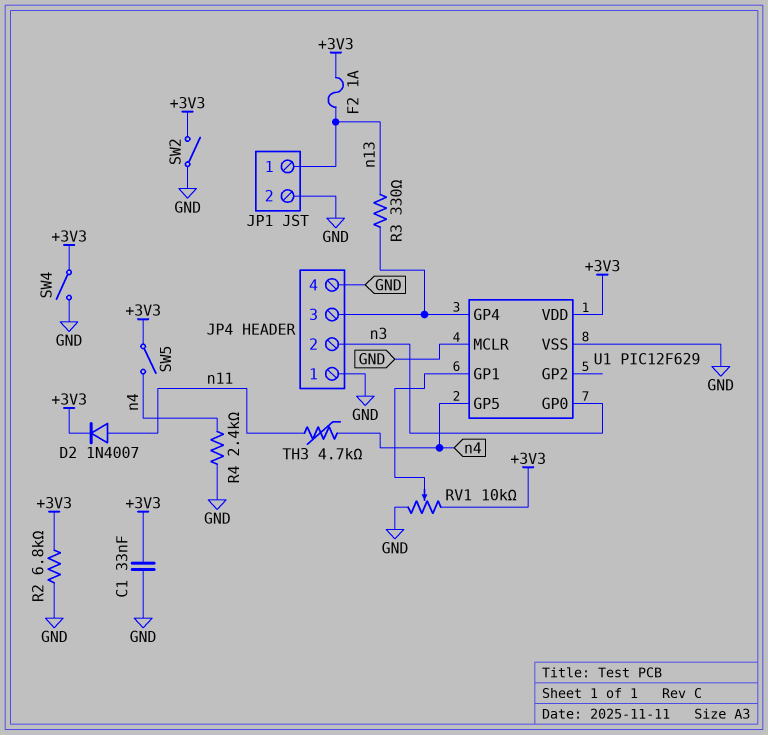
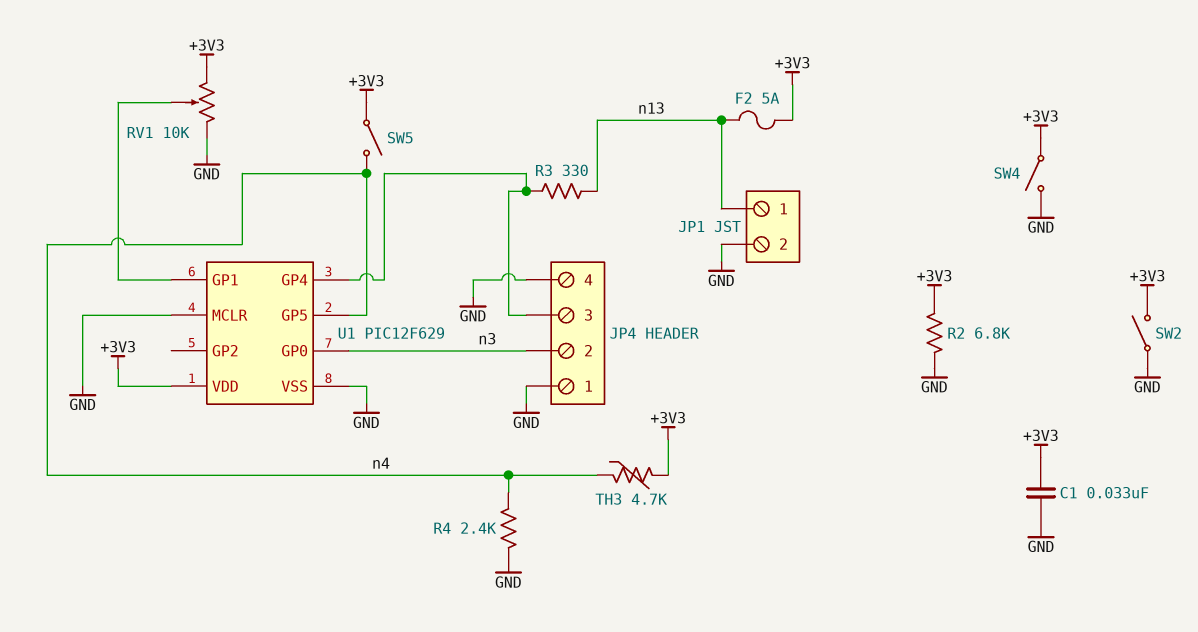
D2: diode 1N4007 (A n11, K +3V3) -> none
F2: 1A (+3V3, n13) -> 5A (+3V3, n13)
TH3: 4.7k (n4, n11) -> 4.7k (+3V3, n4)

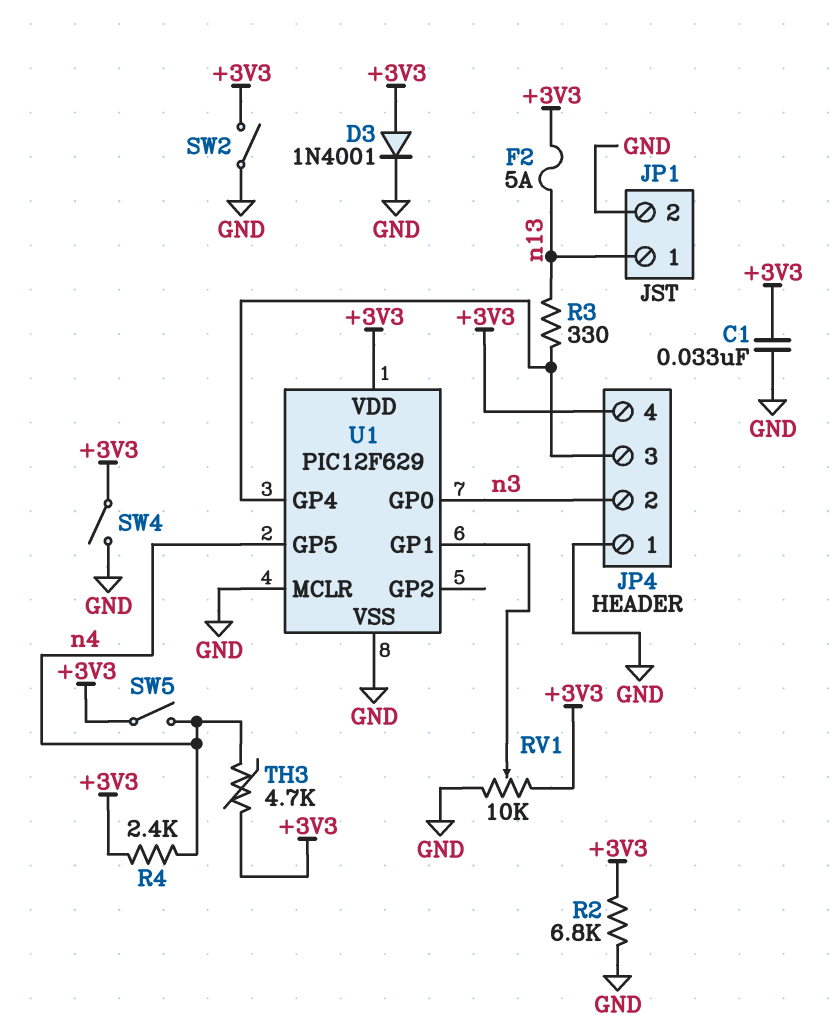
D3: none -> diode 1N4001 (A +3V3, K GND)
JP4 pin 4: GND -> +3V3
R4: 2.4k (GND, n4) -> 2.4k (+3V3, n4)

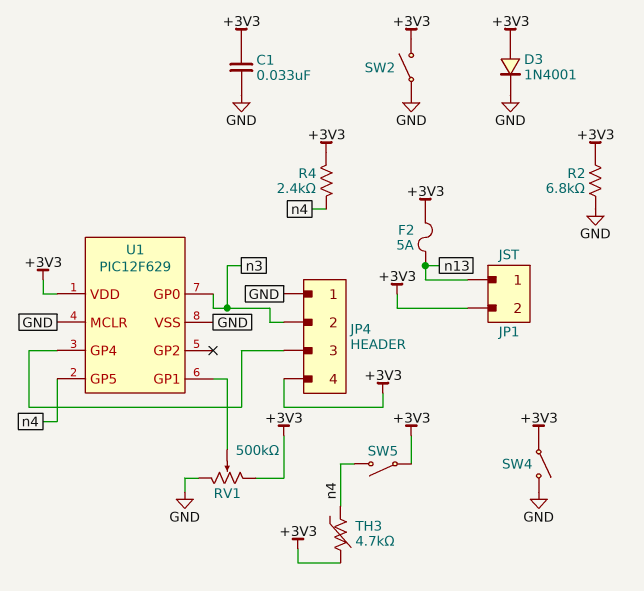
JP1 pin 2: GND -> +3V3
R3: 330 (JP4/3, n13) -> none
RV1: 10k (+3V3, GND, wiper U1/GP1) -> 500k (+3V3, GND, wiper U1/GP1)

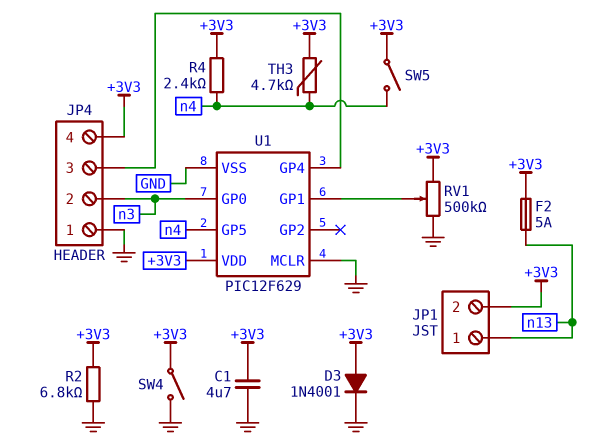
C1: 33nF (+3V3, GND) -> 4.7uF (+3V3, GND)
SW2: switch (+3V3, GND) -> none

